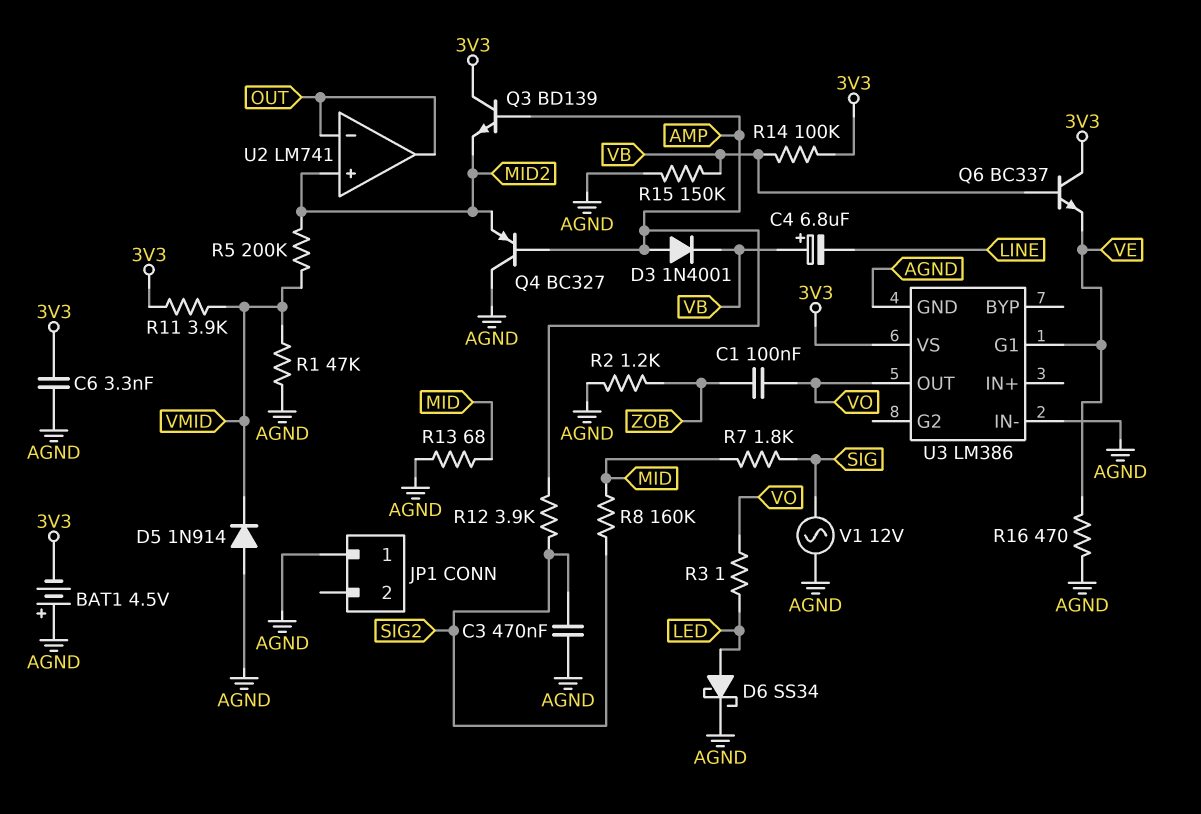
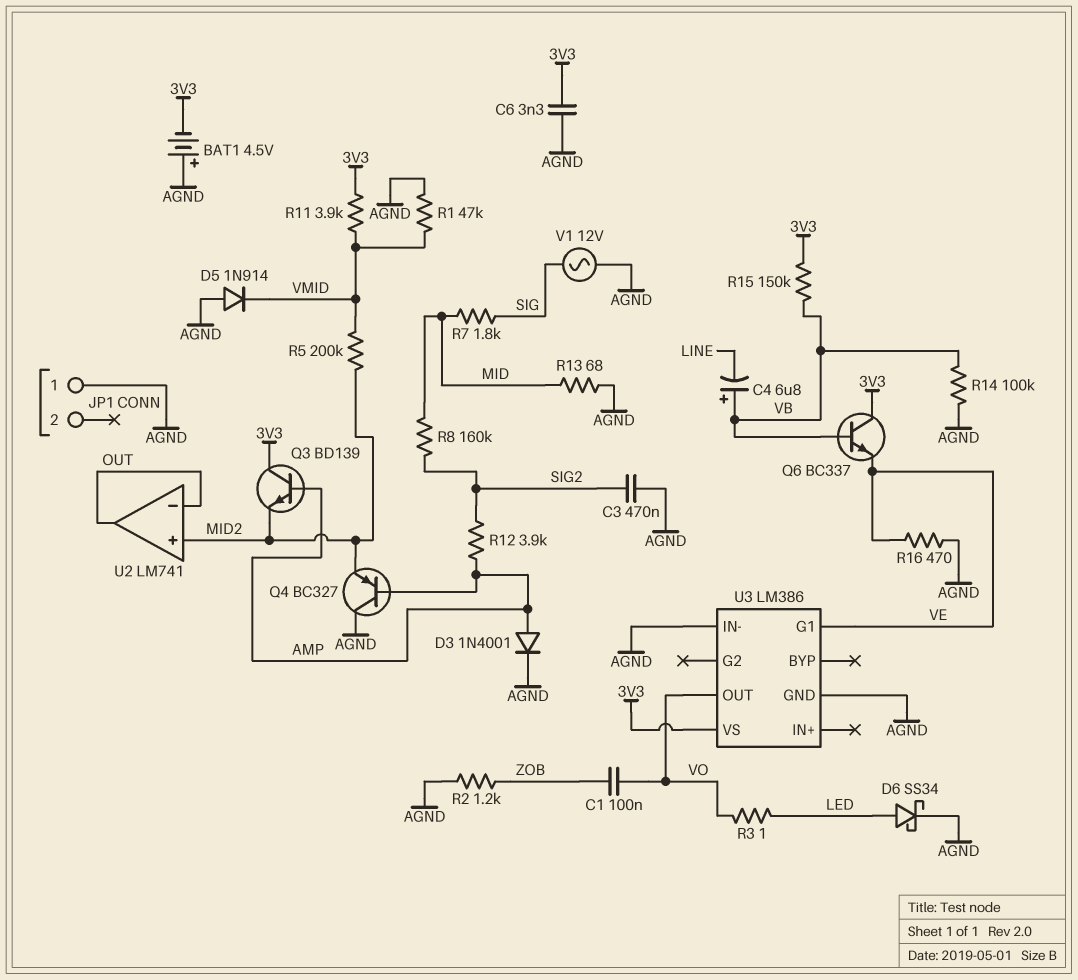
D3: diode 1N4001 (A AMP, K VB) -> diode 1N4001 (A AMP, K AGND)
R14: 100k (3V3, VB) -> 100k (AGND, VB)
R15: 150k (AGND, VB) -> 150k (3V3, VB)

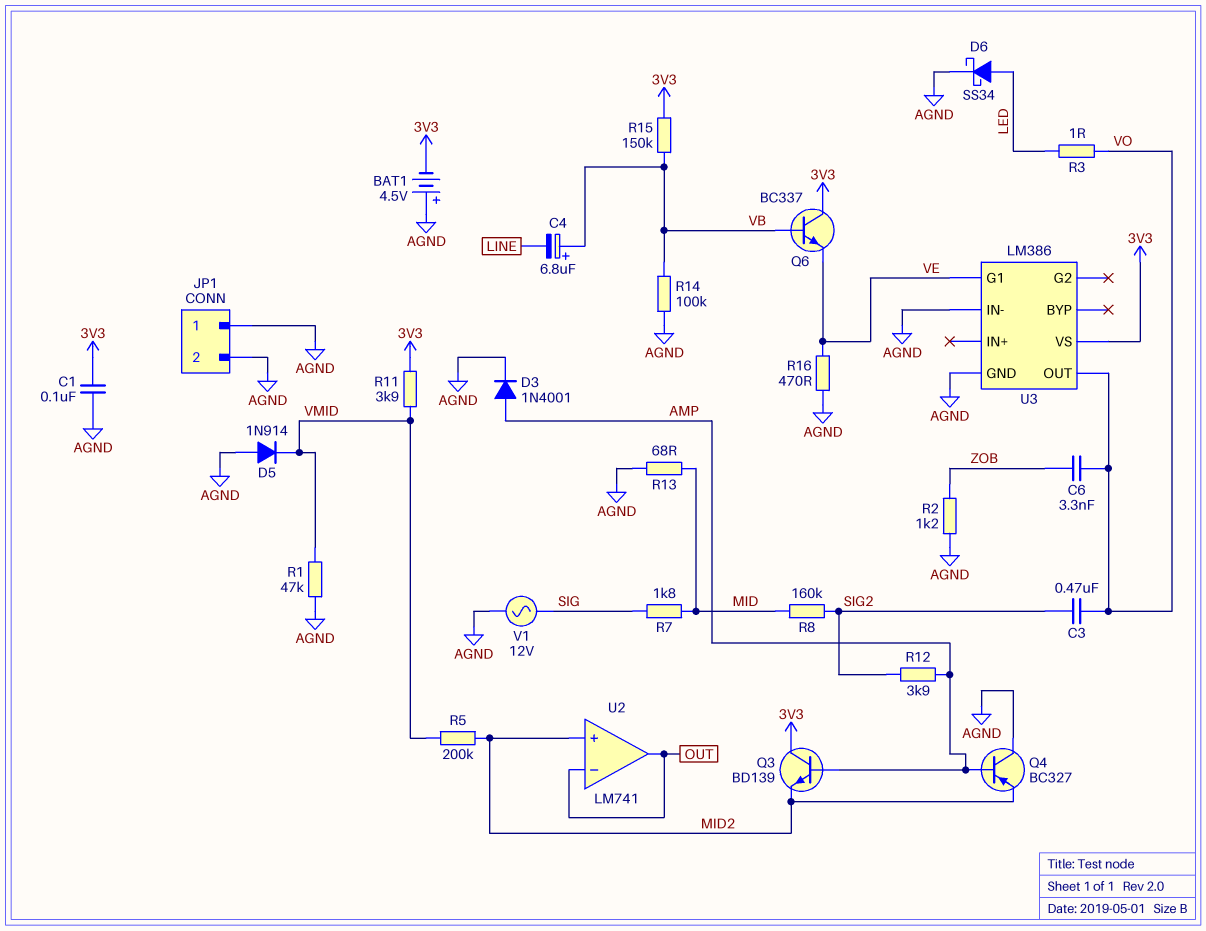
C1: 100nF (VO, ZOB) -> 100nF (3V3, AGND)
C3: 470nF (AGND, SIG2) -> 470nF (SIG2, VO)
C6: 3.3nF (3V3, AGND) -> 3.3nF (VO, ZOB)
JP1 pin 2: none -> AGND

